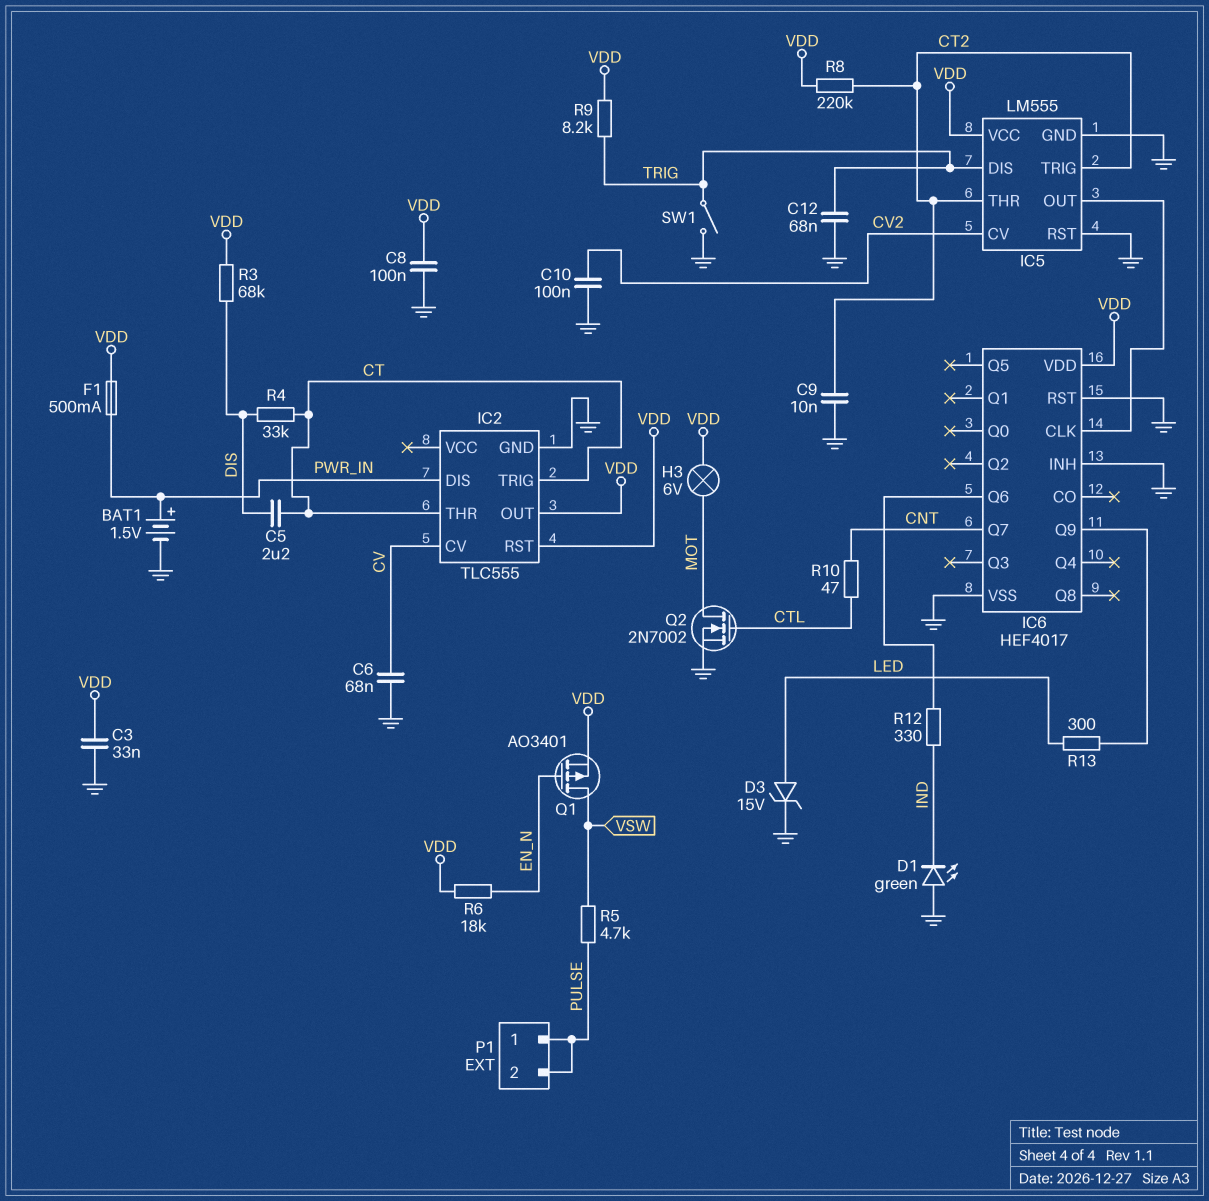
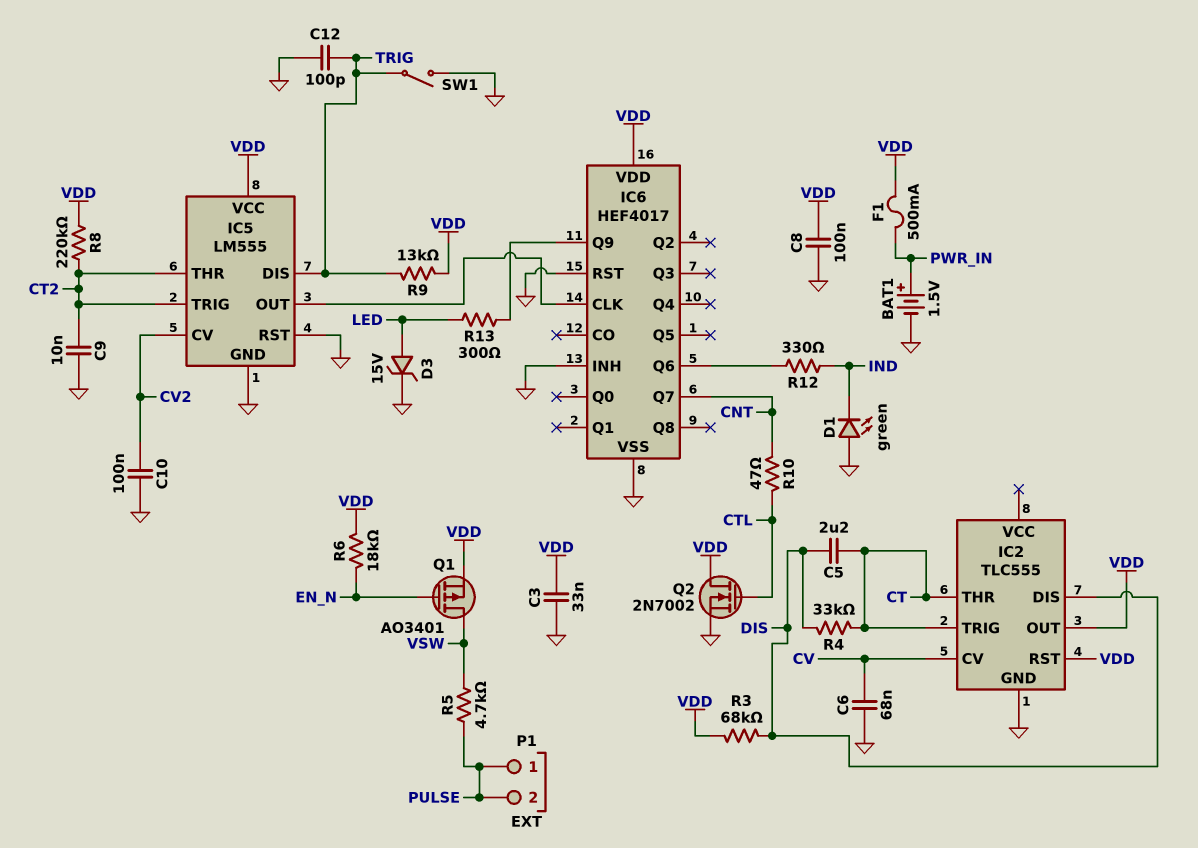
C12: 68nF (GND, TRIG) -> 100pF (GND, TRIG)
H3: lamp 6V (MOT, VDD) -> none
IC2 pin DIS: PWR_IN -> DIS
Q2: NMOS 2N7002 (G CTL, D MOT, S GND) -> NMOS 2N7002 (G CTL, D VDD, S GND)
R9: 8.2k (TRIG, VDD) -> 13k (TRIG, VDD)

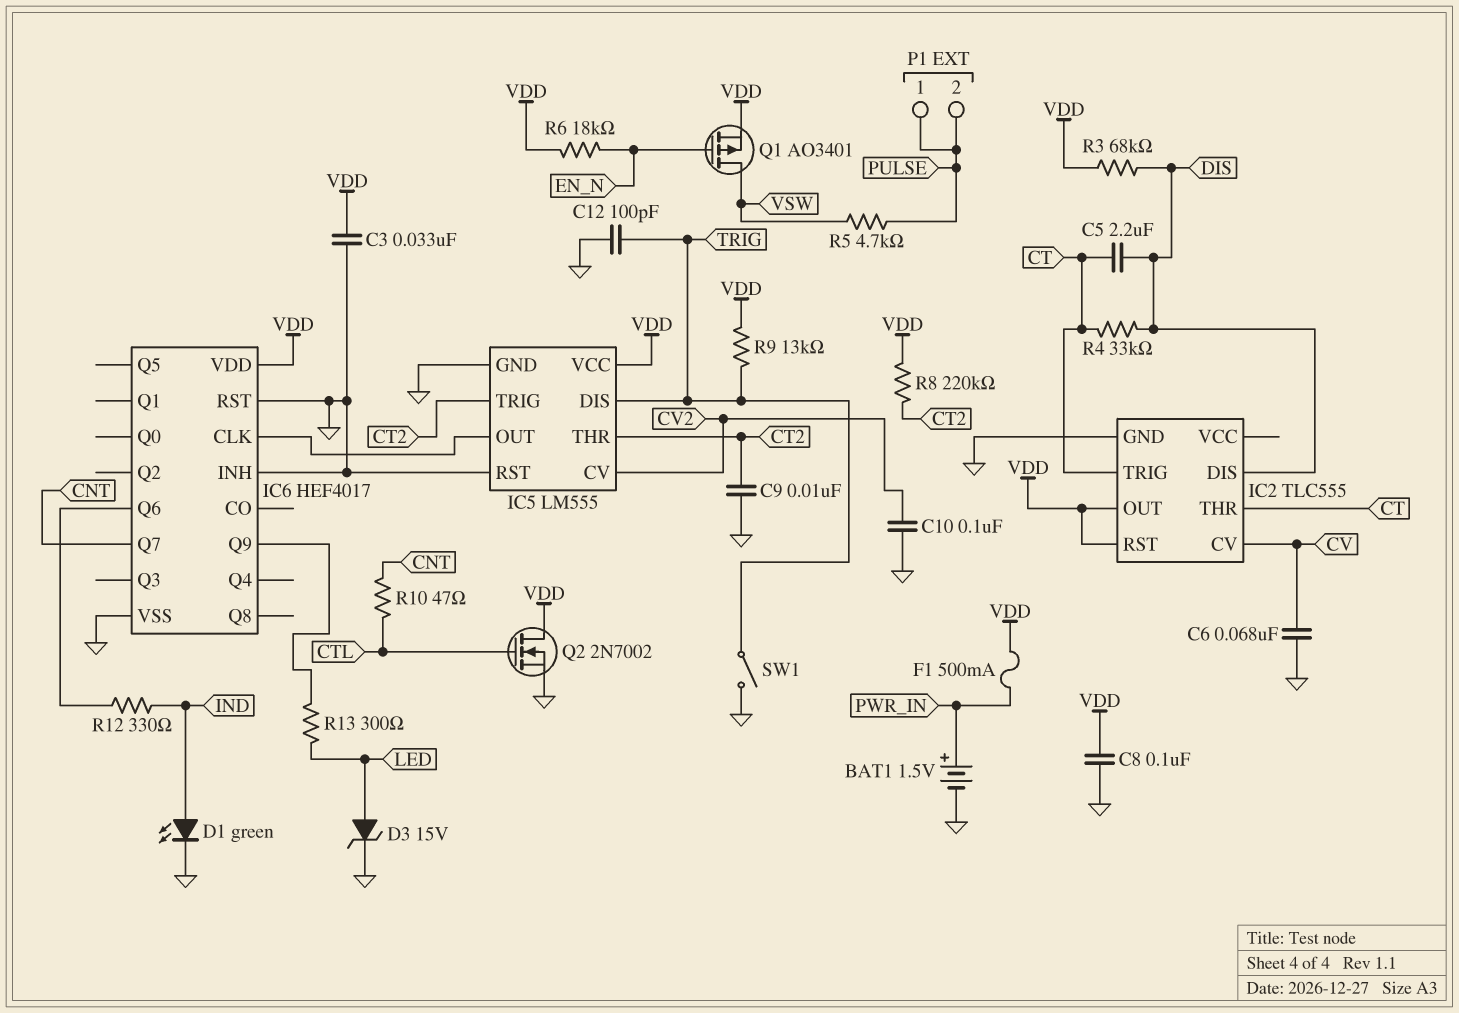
D1: LED green (A GND, K IND) -> LED green (A IND, K GND)

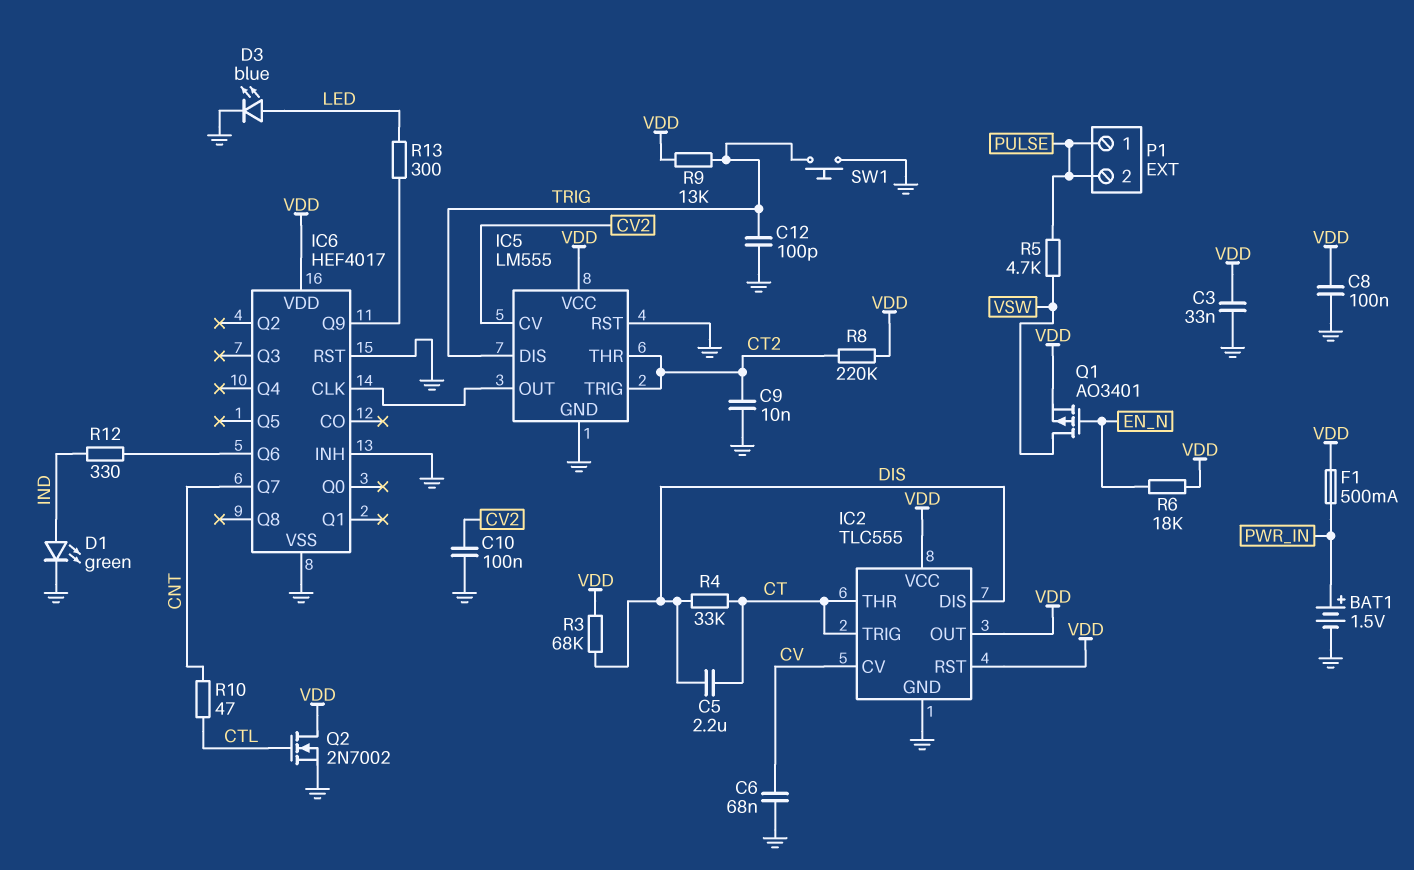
D3: zener 15V (A LED, K GND) -> LED blue (A LED, K GND)
IC2 pin VCC: none -> VDD
SW1: switch (GND, TRIG) -> button (GND, TRIG)

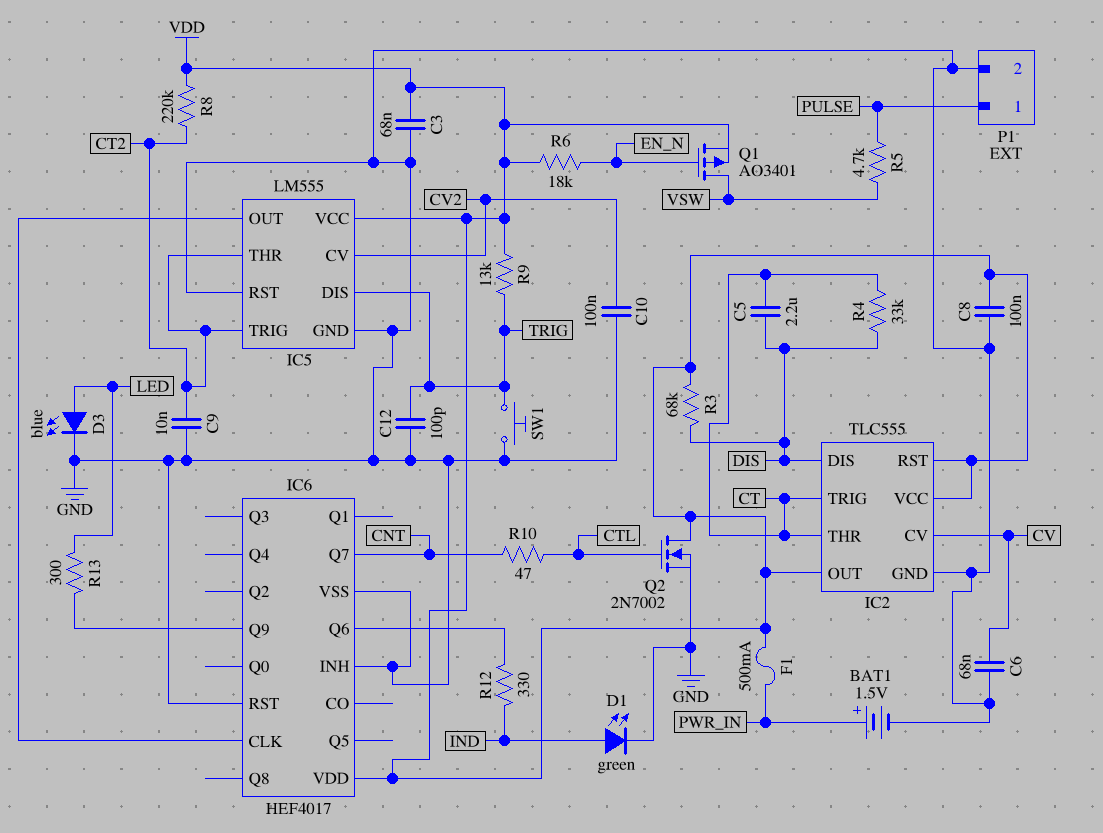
C3: 33nF (GND, VDD) -> 68nF (GND, VDD)
P1 pin 2: PULSE -> GND

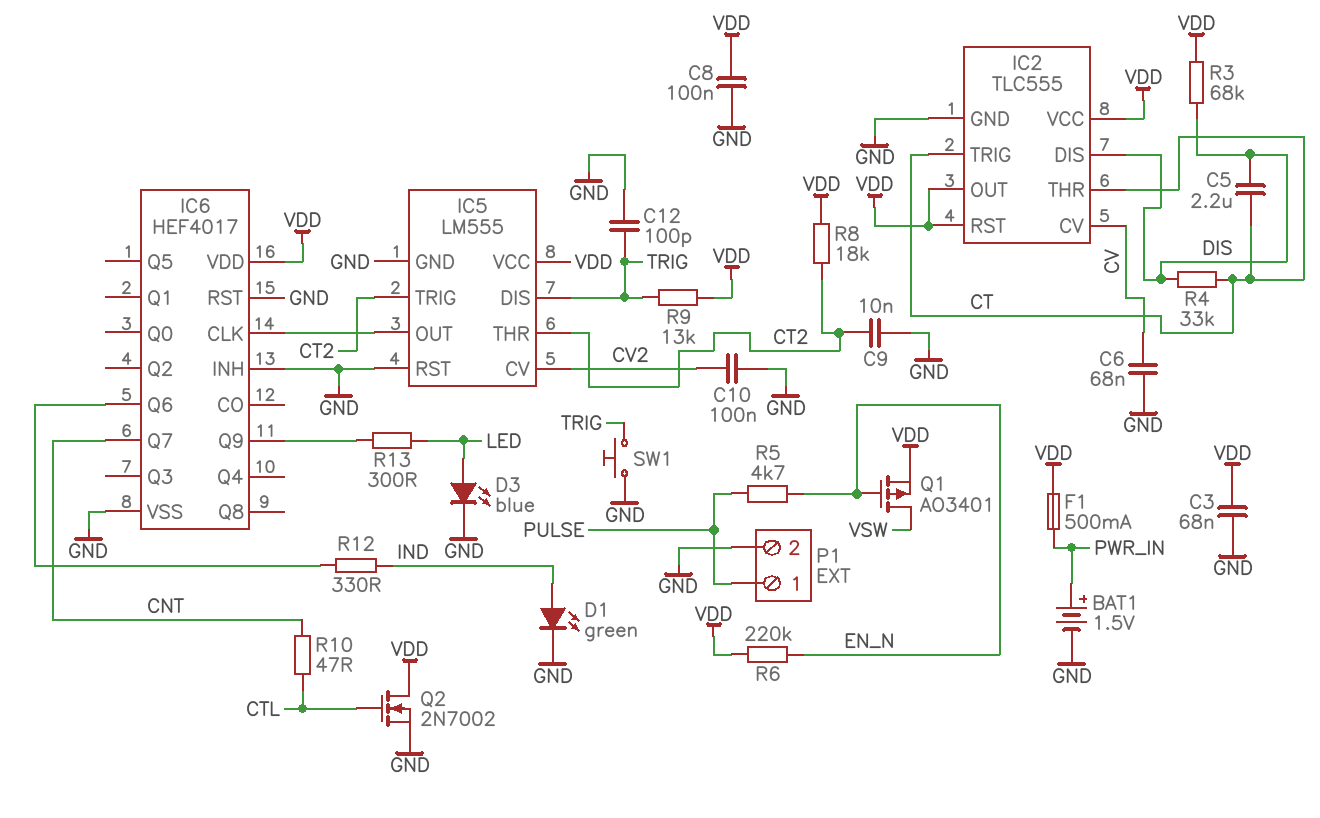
R5: 4.7k (PULSE, VSW) -> 4.7k (EN_N, PULSE)
R6: 18k (EN_N, VDD) -> 220k (EN_N, VDD)
R8: 220k (CT2, VDD) -> 18k (CT2, VDD)

